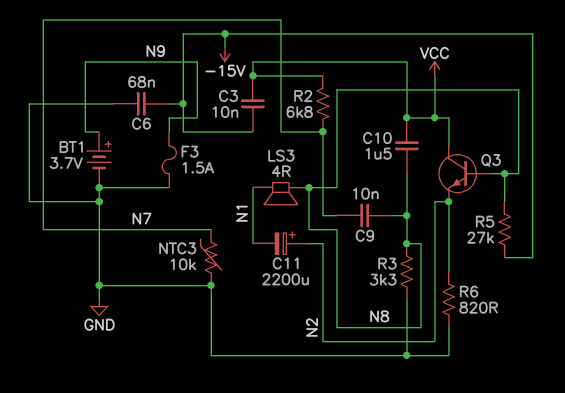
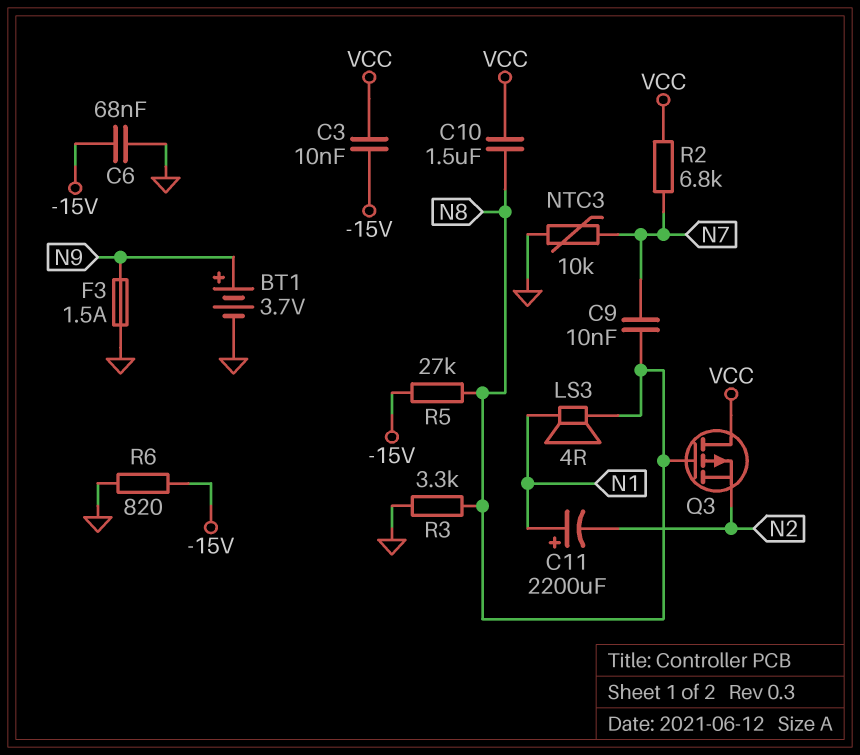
C11: 2200uF (plus N2, minus N1) -> 2200uF (plus N1, minus N2)
Q3: NPN (B N8, C VCC, E N2) -> PMOS (G N8, D VCC, S N2)
R6: 820 (GND, N2) -> 820 (-15V, GND)

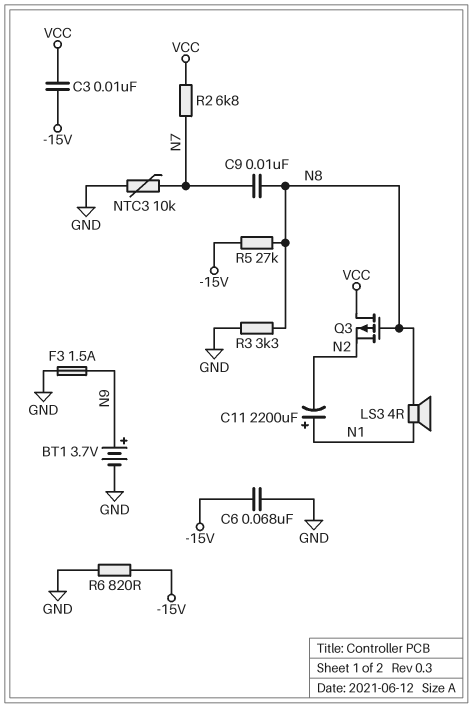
C10: 1.5uF (N8, VCC) -> none

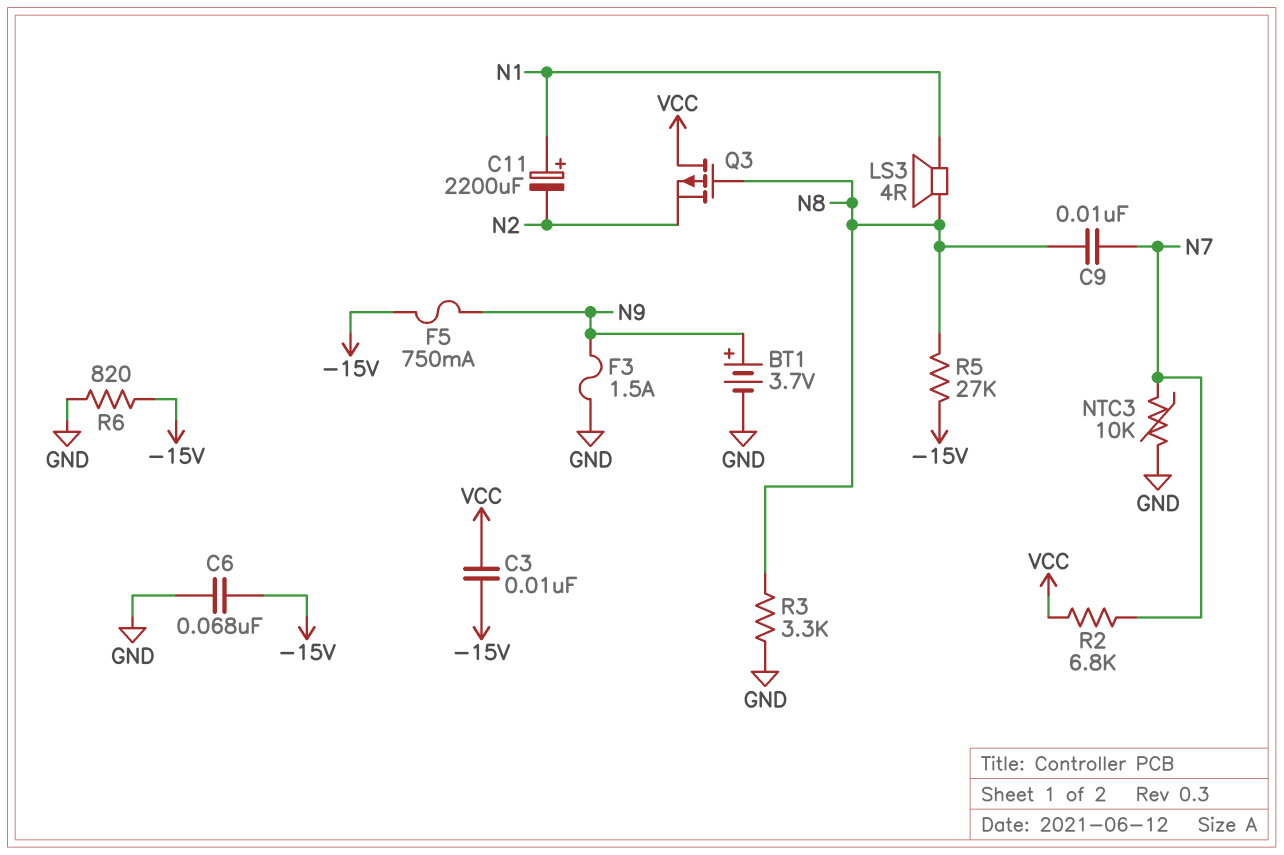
F5: none -> 750mA (-15V, N9)

